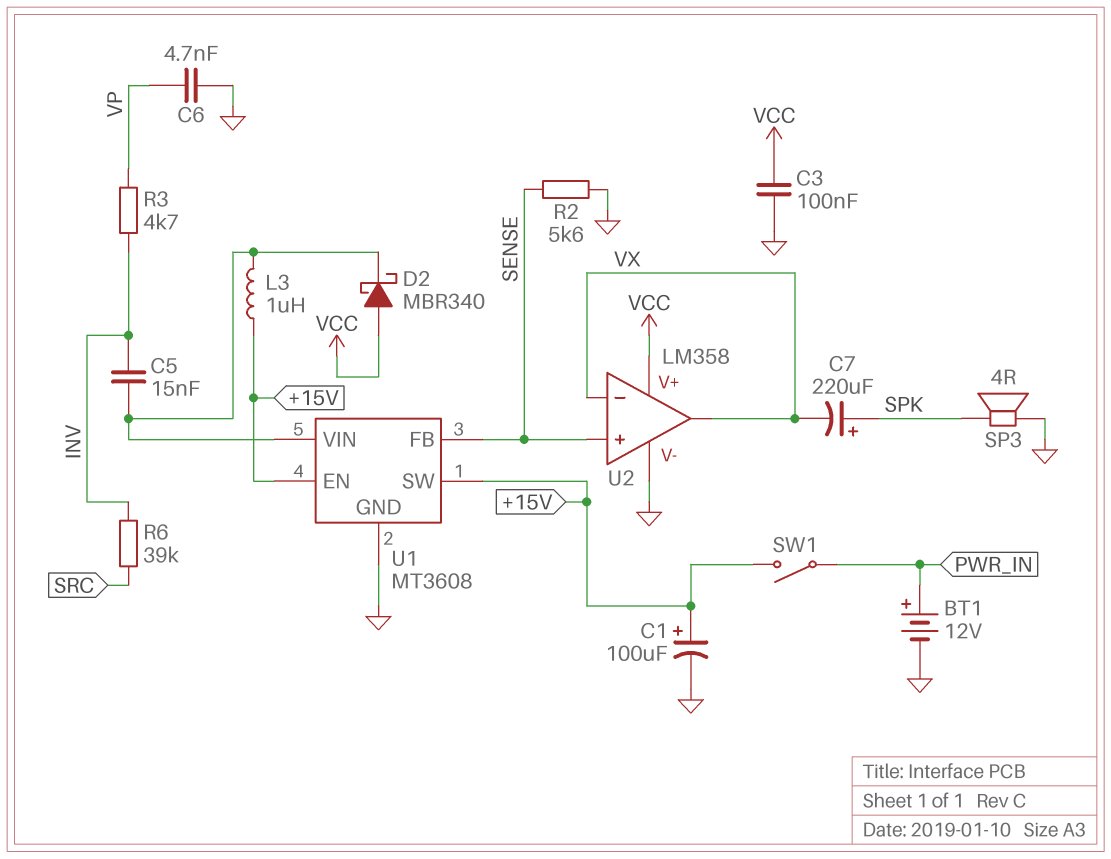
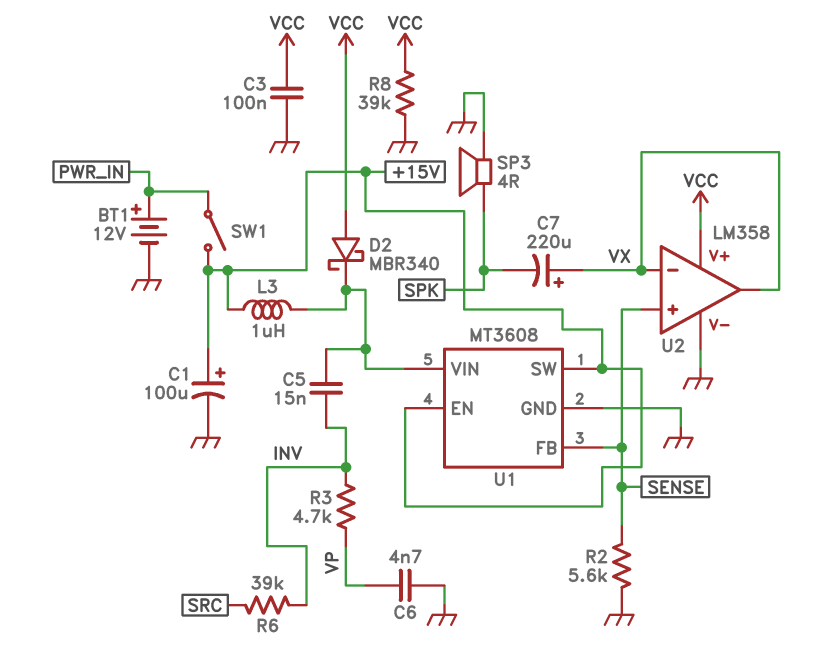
C7: 220uF (plus SPK, minus VX) -> 220uF (plus VX, minus SPK)
R8: none -> 39k (GND, VCC)

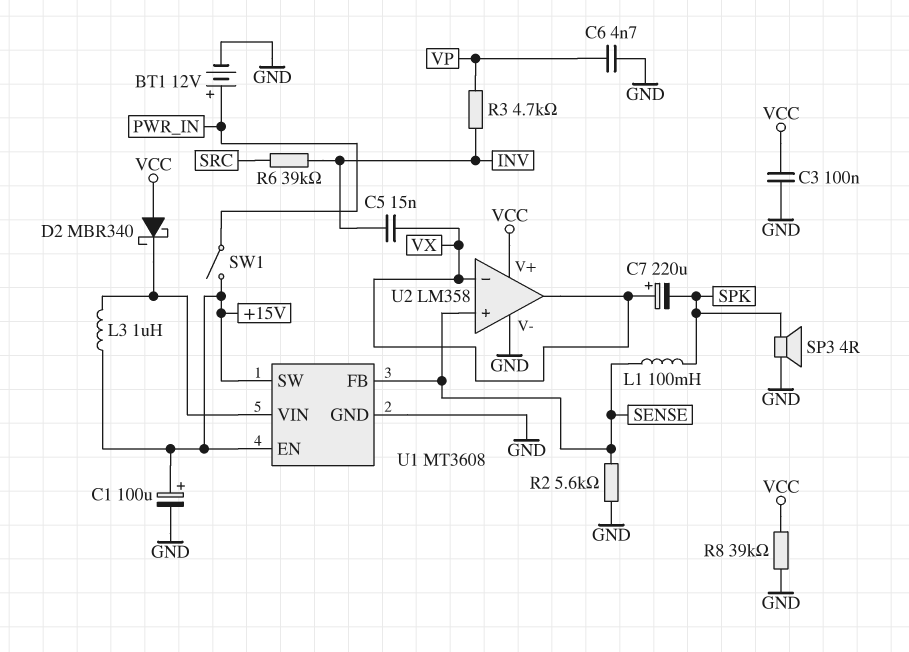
C5: 15nF (INV, U1/VIN) -> 15nF (INV, VX)
L1: none -> 100mH (SENSE, SPK)

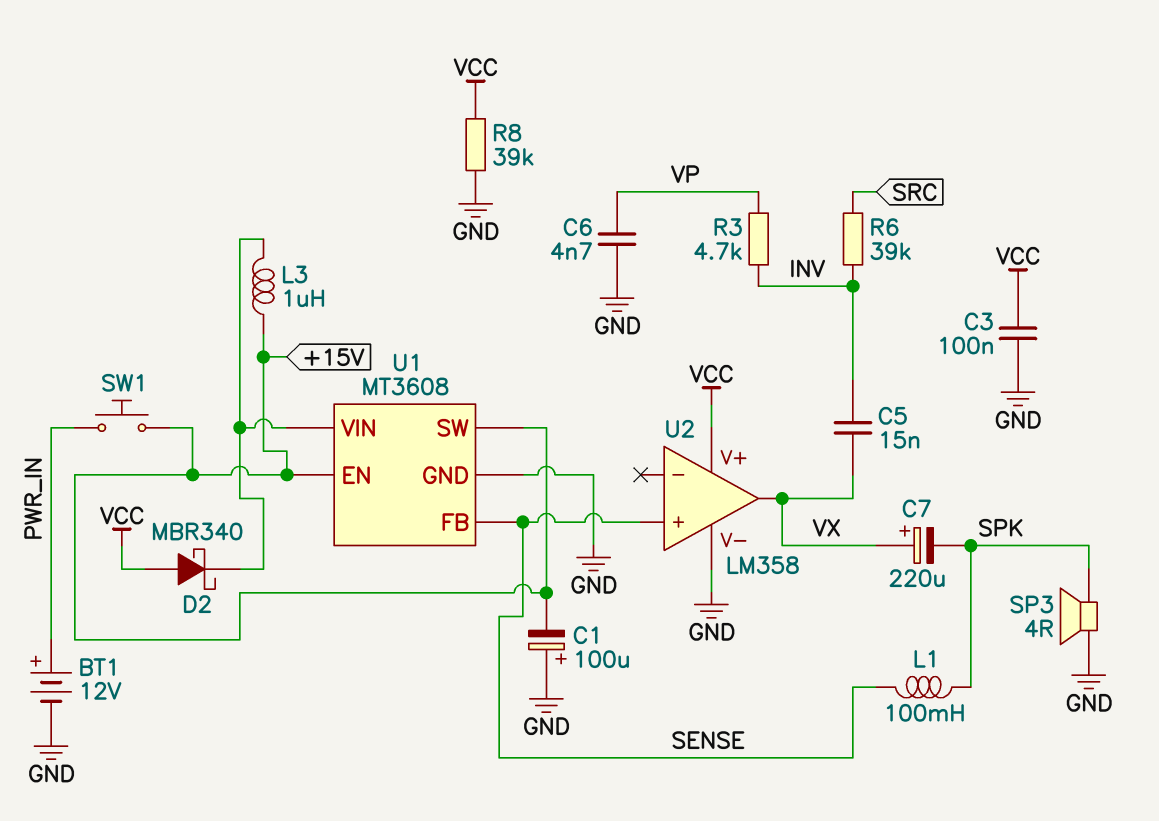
C1: 100uF (plus +15V, minus GND) -> 100uF (plus GND, minus +15V)
R2: 5.6k (GND, SENSE) -> none
SW1: switch (+15V, PWR_IN) -> button (+15V, PWR_IN)
U2 pin in-: VX -> none

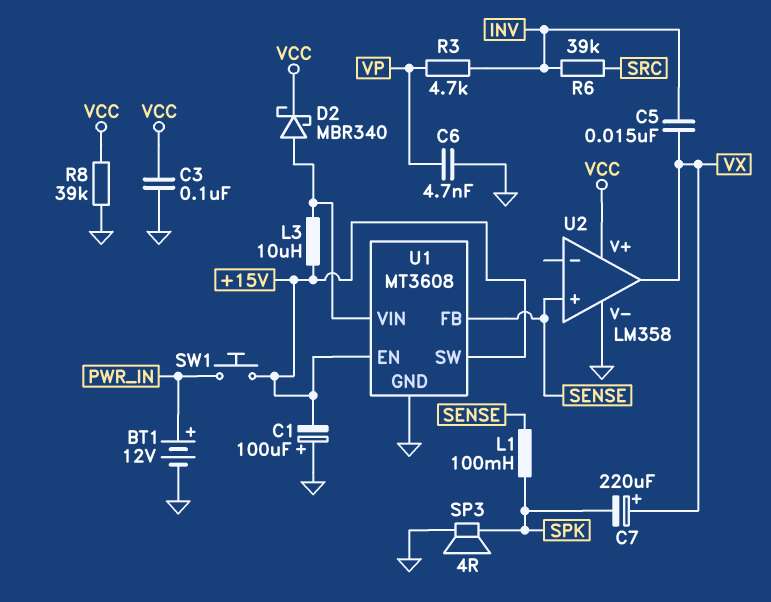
D2: schottky MBR340 (A VCC, K U1/VIN) -> schottky MBR340 (A U1/VIN, K VCC)
L3: 1uH (+15V, U1/VIN) -> 10uH (+15V, U1/VIN)

